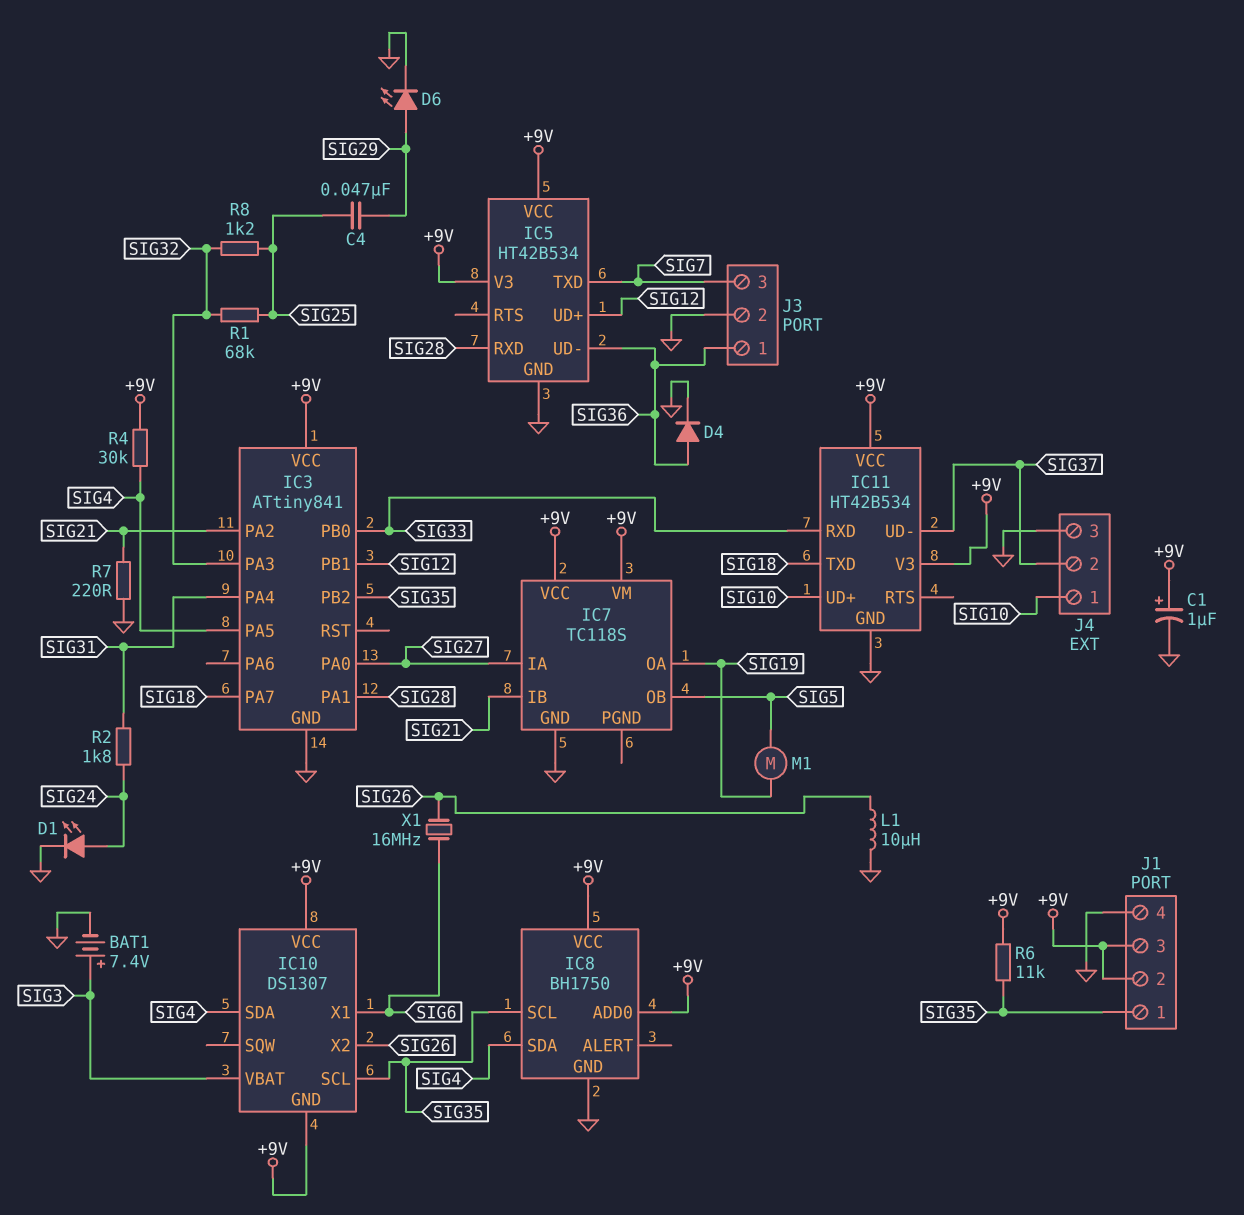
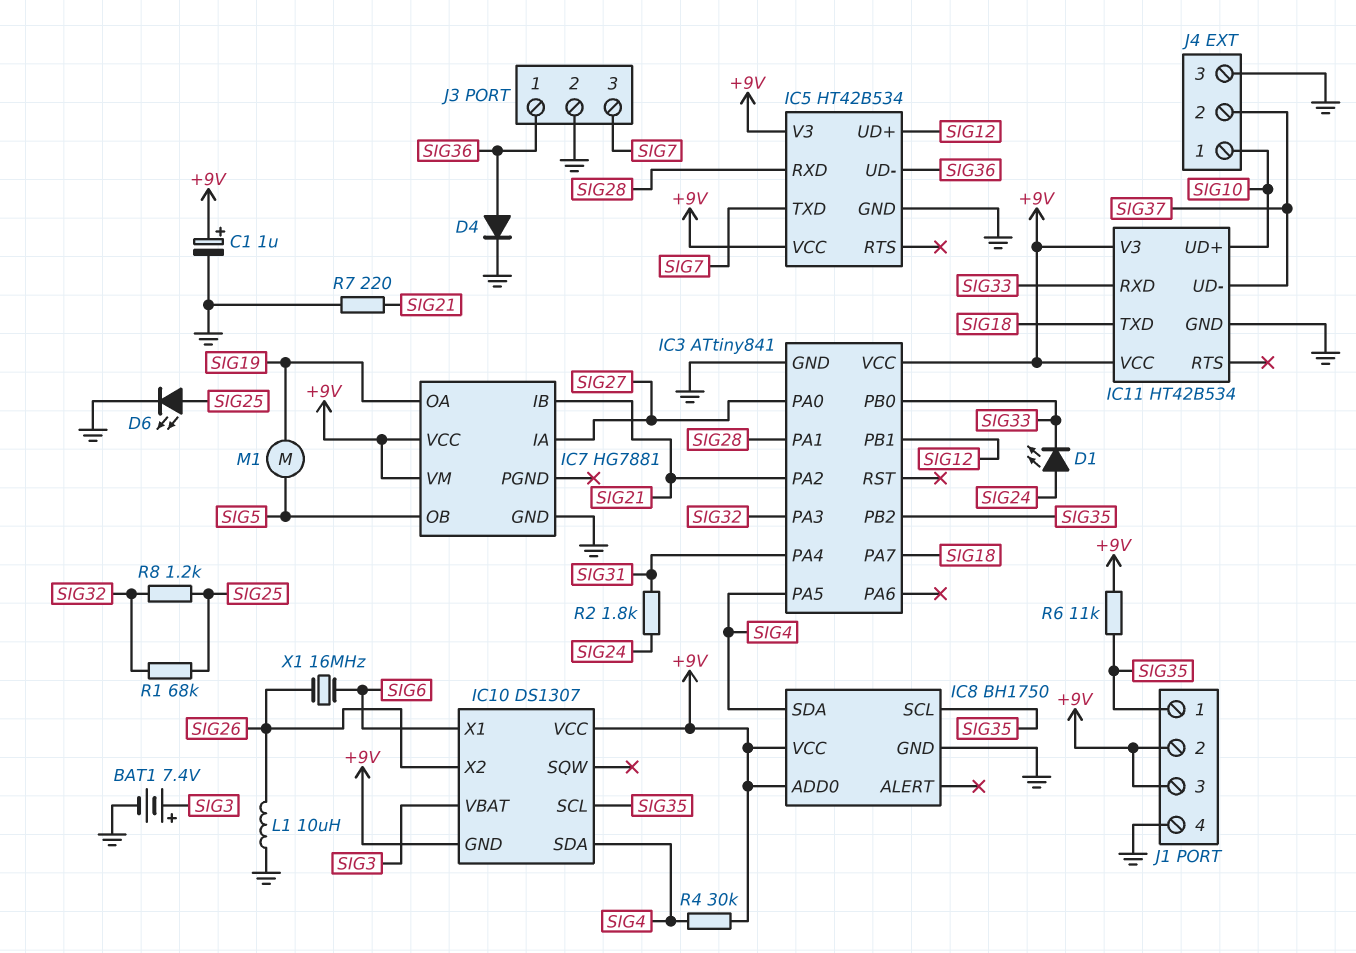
C4: 47nF (SIG25, SIG29) -> none
D1: LED (A SIG24, K GND) -> LED (A SIG24, K SIG33)
D6: LED (A SIG29, K GND) -> LED (A SIG25, K GND)
IC7: TC118S -> HG7881

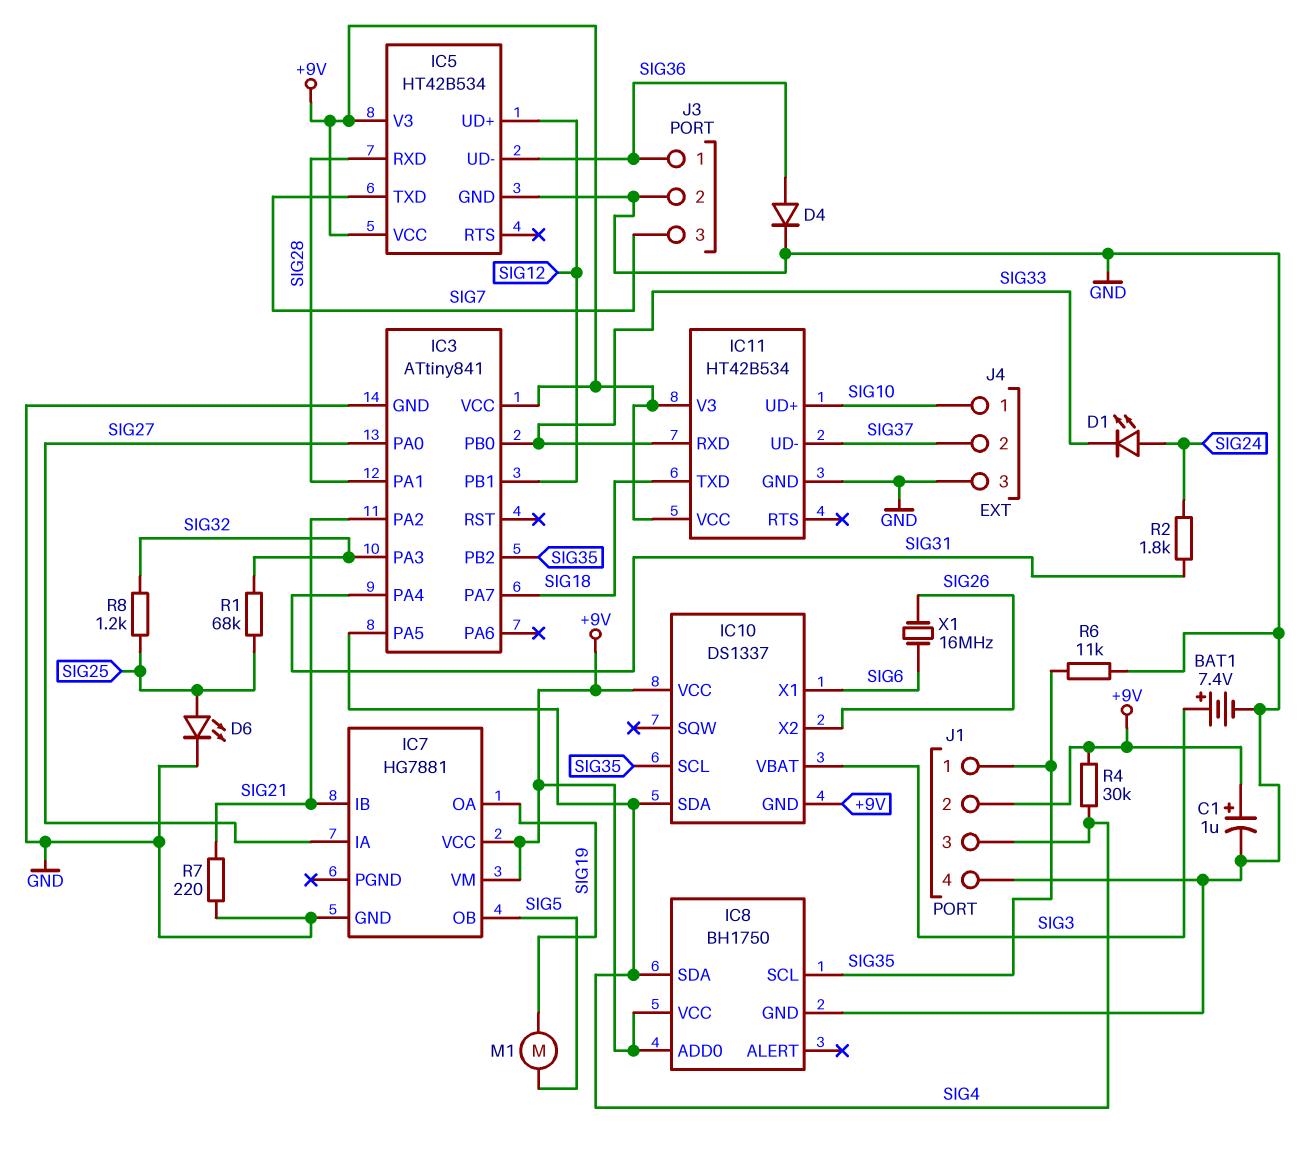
IC10: DS1307 -> DS1337
J1 pin 3: +9V -> SIG4
L1: 10uH (GND, SIG26) -> none
R6: 11k (+9V, SIG35) -> 11k (GND, SIG35)

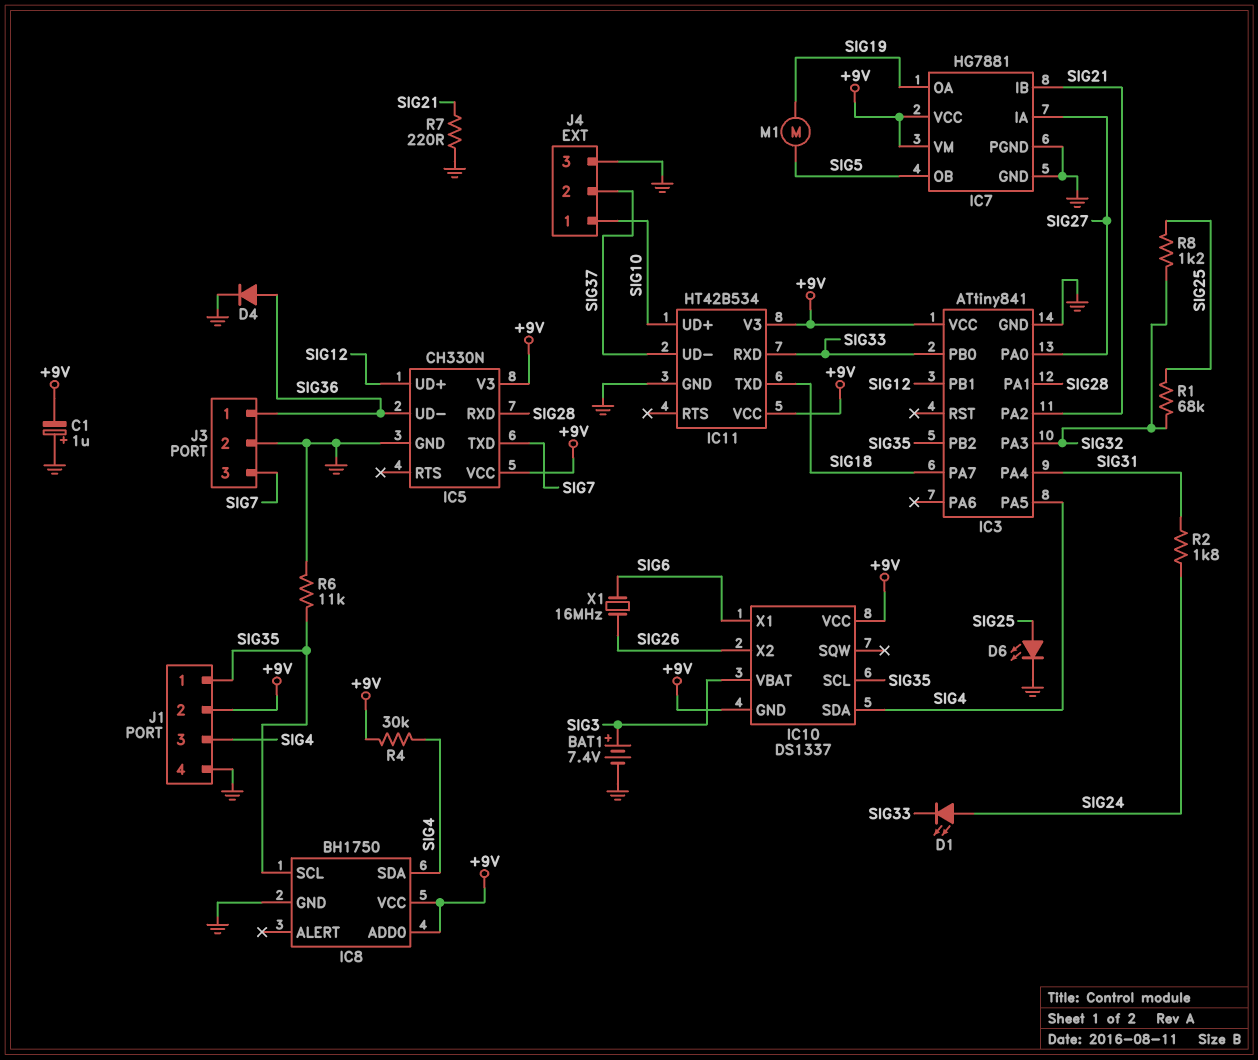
C1: 1uF (plus +9V, minus GND) -> 1uF (plus GND, minus +9V)
IC5: HT42B534 -> CH330N
IC7 pin PGND: none -> GND

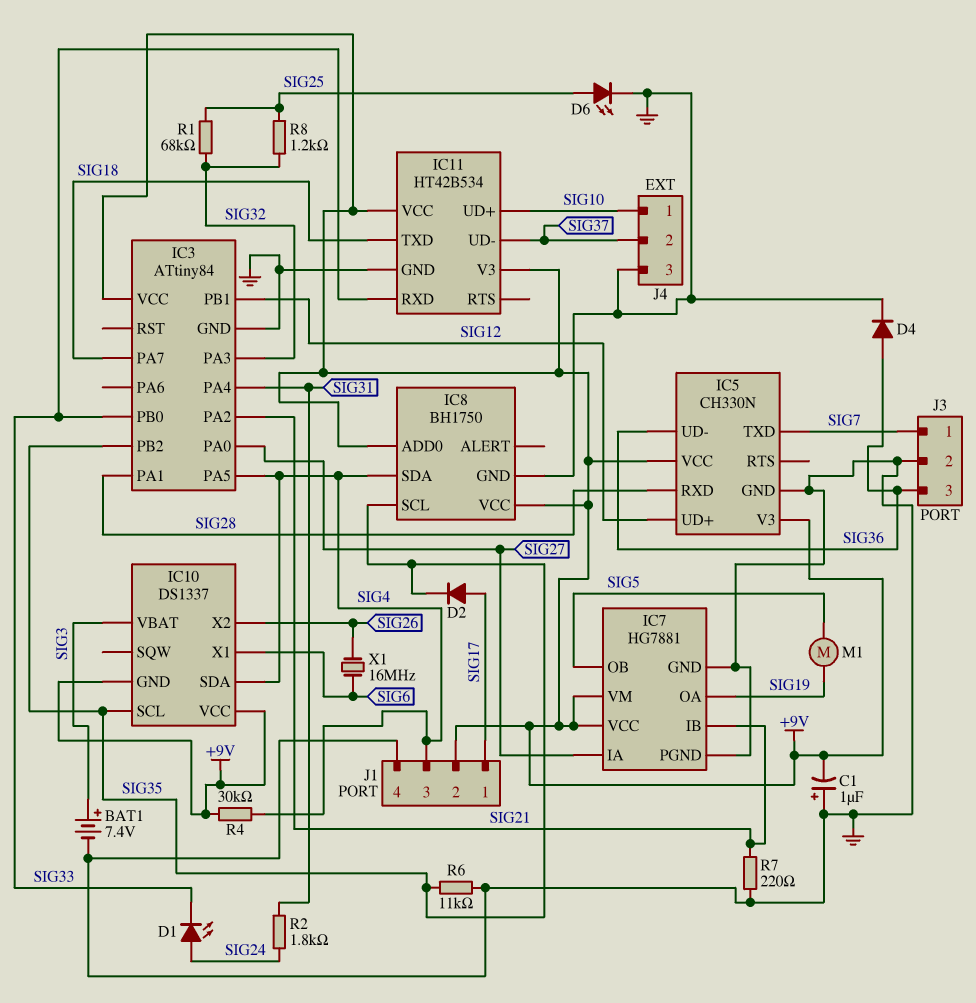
D2: none -> diode (A SIG17, K SIG35)
IC3: ATtiny841 -> ATtiny84
J1 pin 1: SIG35 -> SIG17
J3 pin 1: SIG36 -> SIG7
J3 pin 3: SIG7 -> SIG36

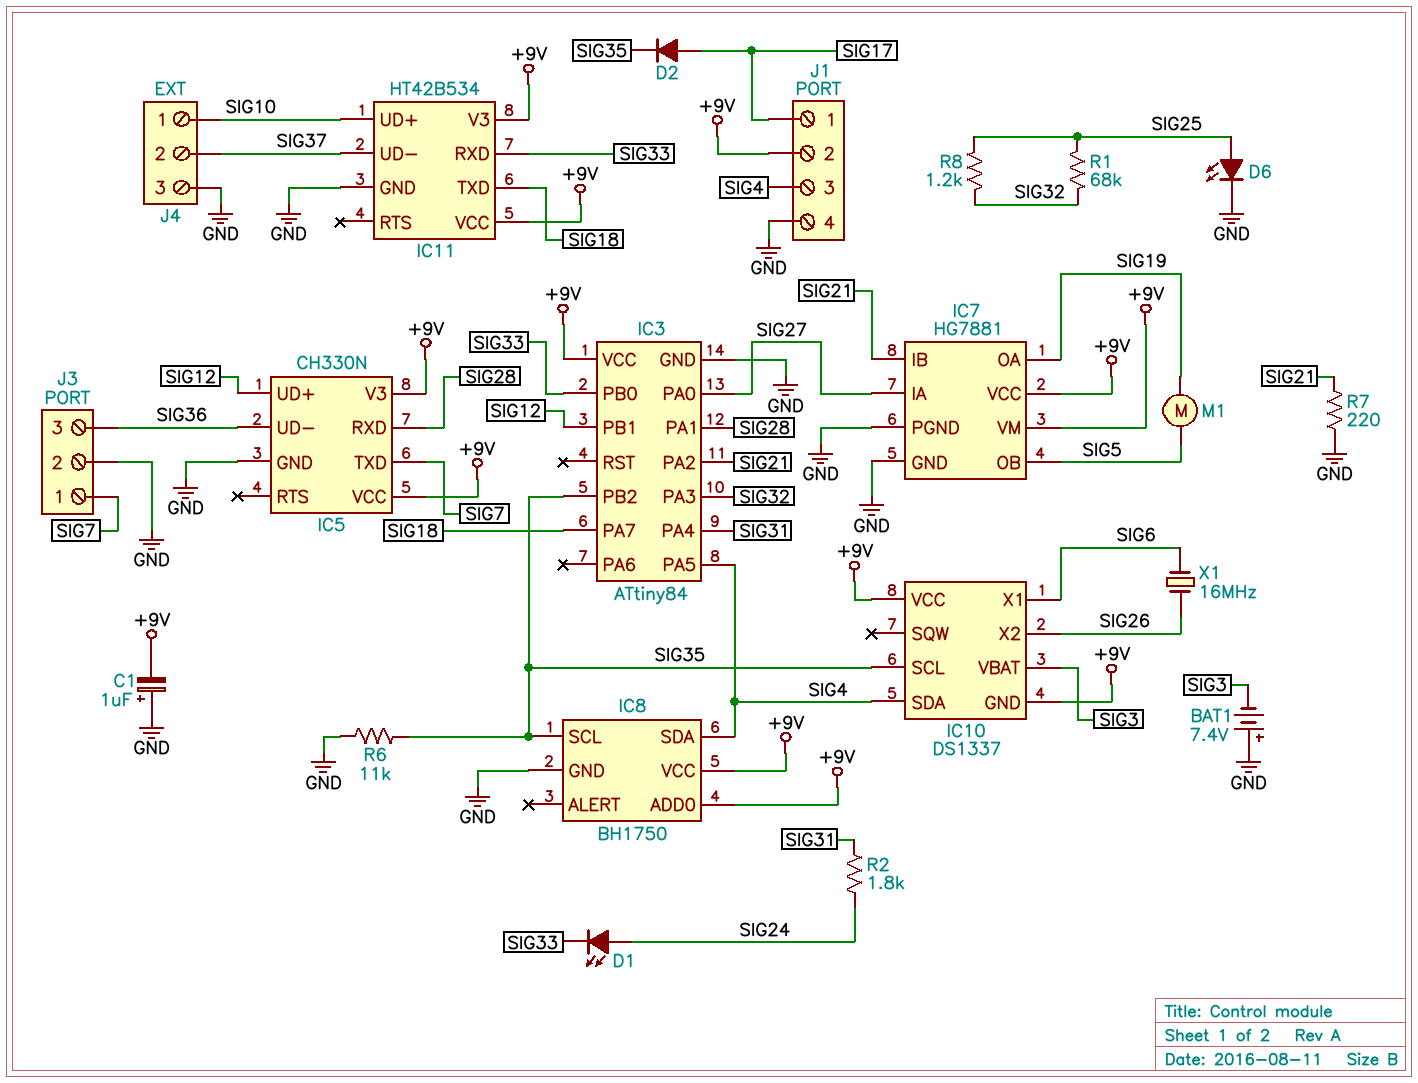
BAT1: 7.4V (plus SIG3, minus GND) -> 7.4V (plus GND, minus SIG3)
D4: diode (A SIG36, K GND) -> none
R4: 30k (+9V, SIG4) -> none

